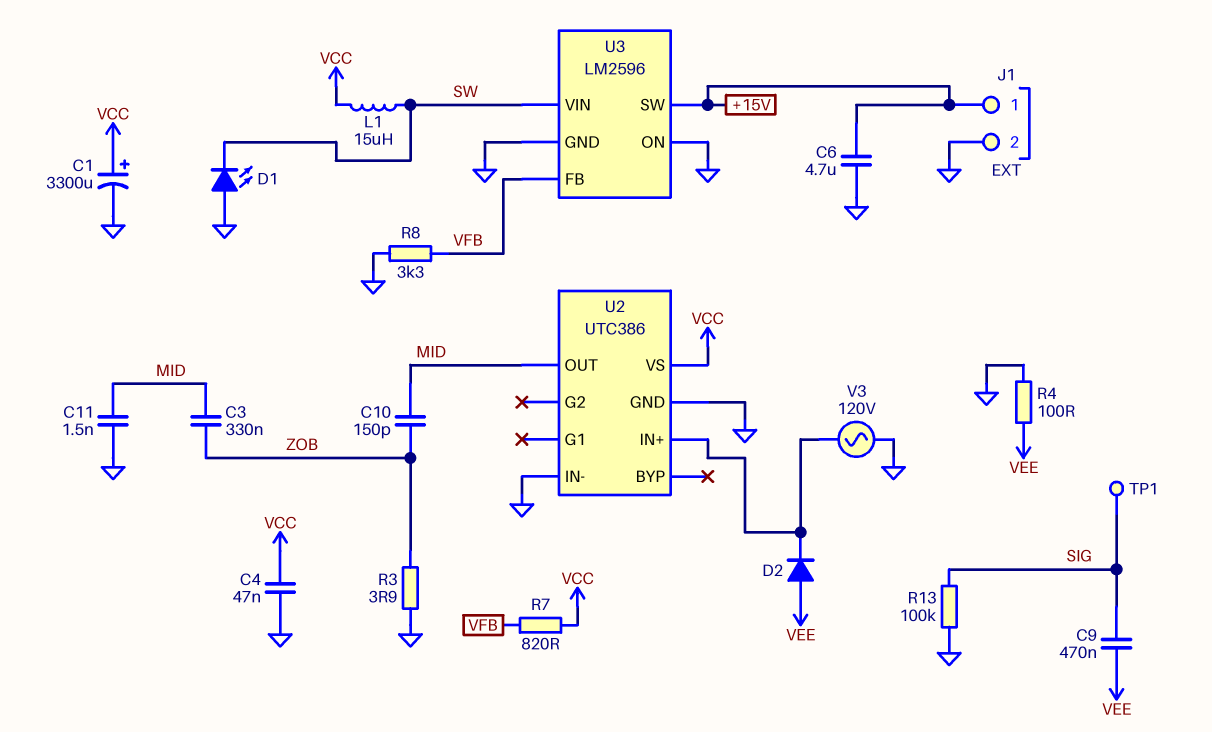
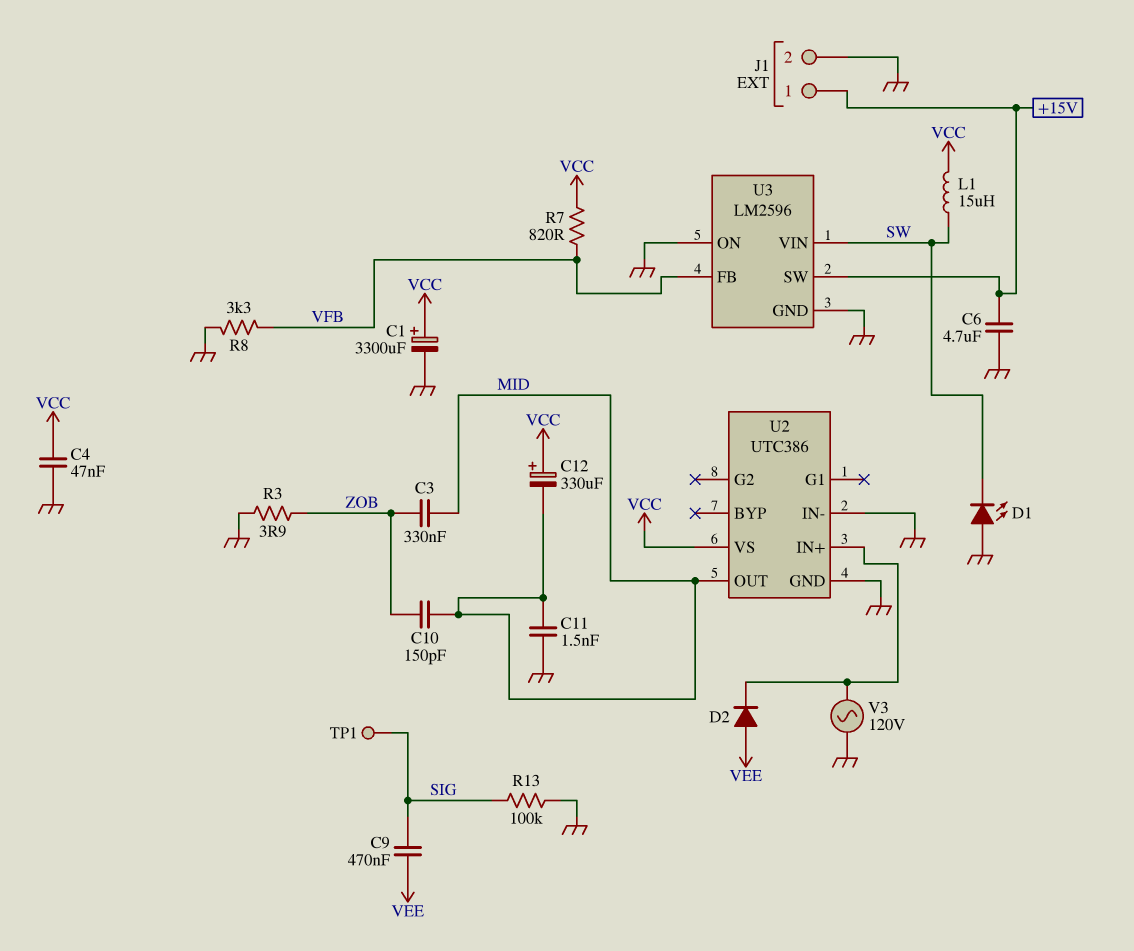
C12: none -> 330uF (plus VCC, minus MID)
R4: 100 (GND, VEE) -> none

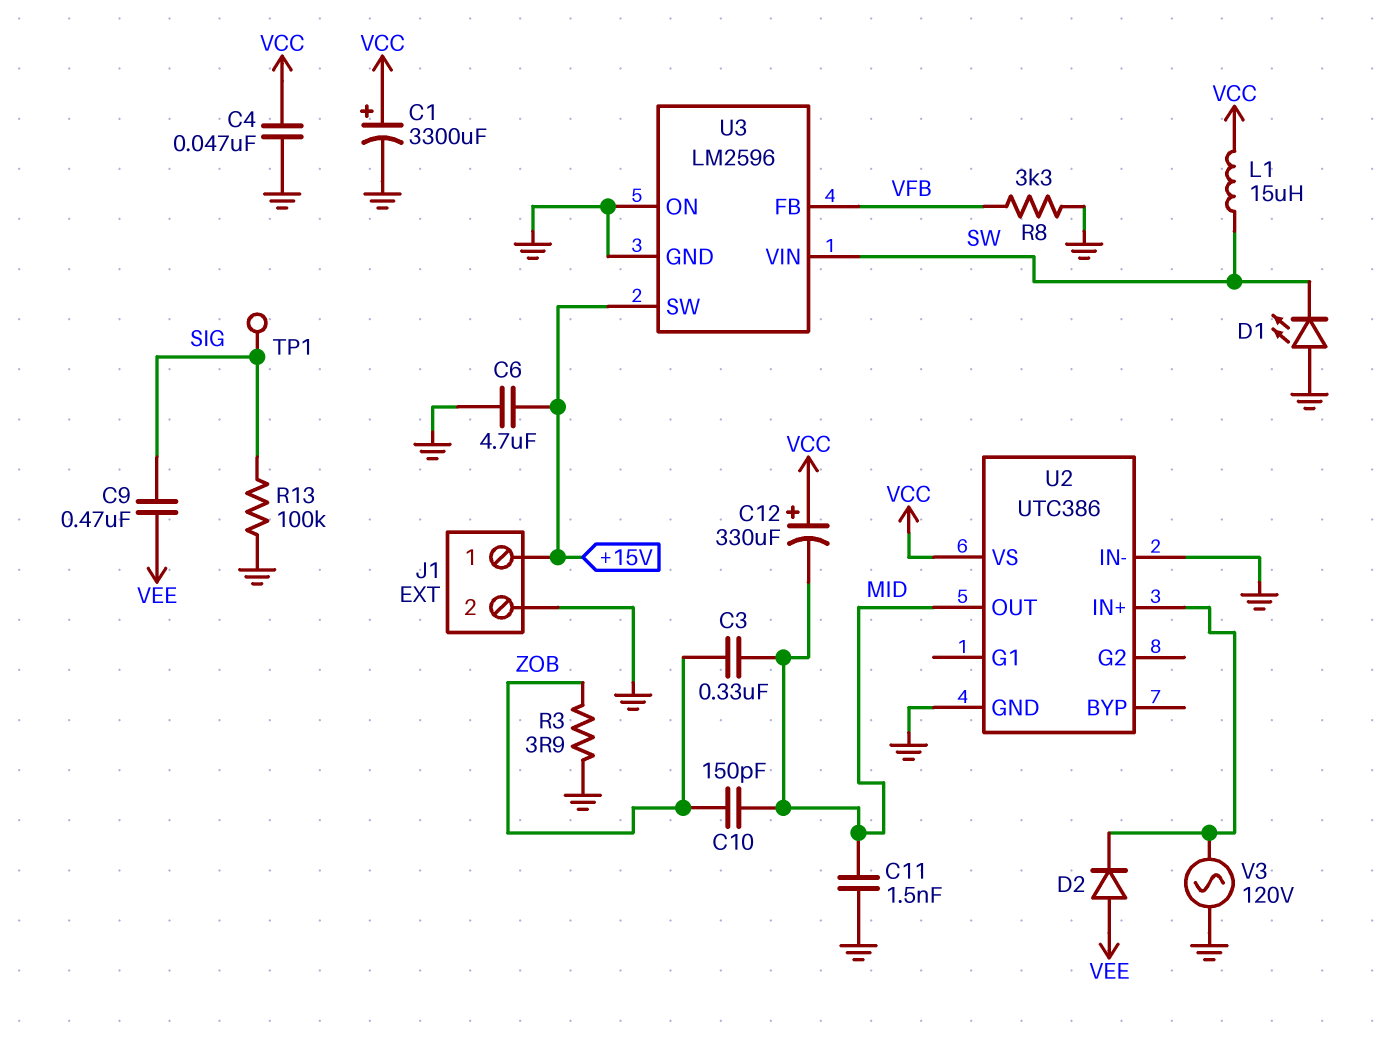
R7: 820 (VCC, VFB) -> none

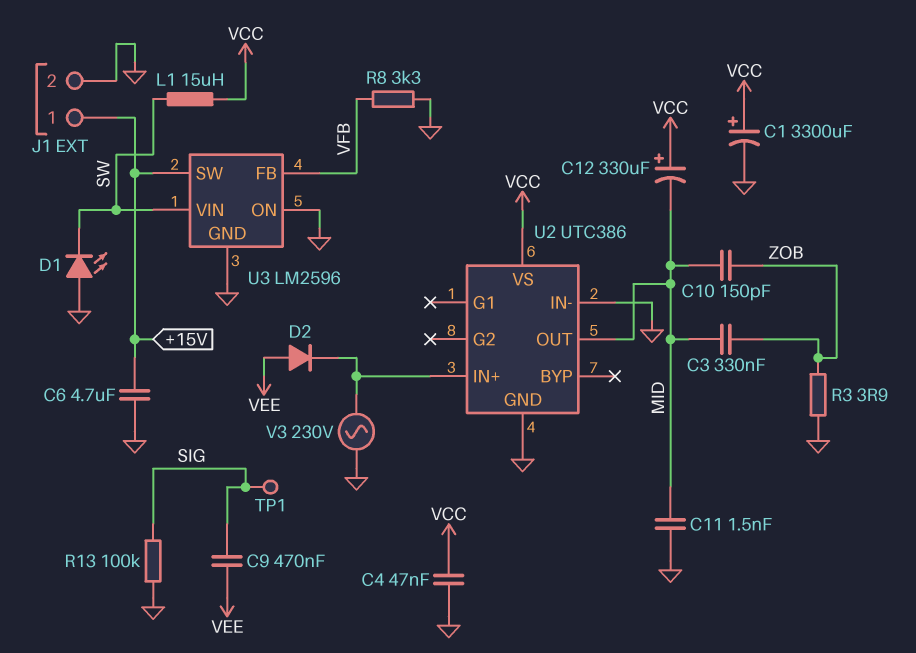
V3: AC 120V (GND, U2/IN+) -> AC 230V (GND, U2/IN+)

